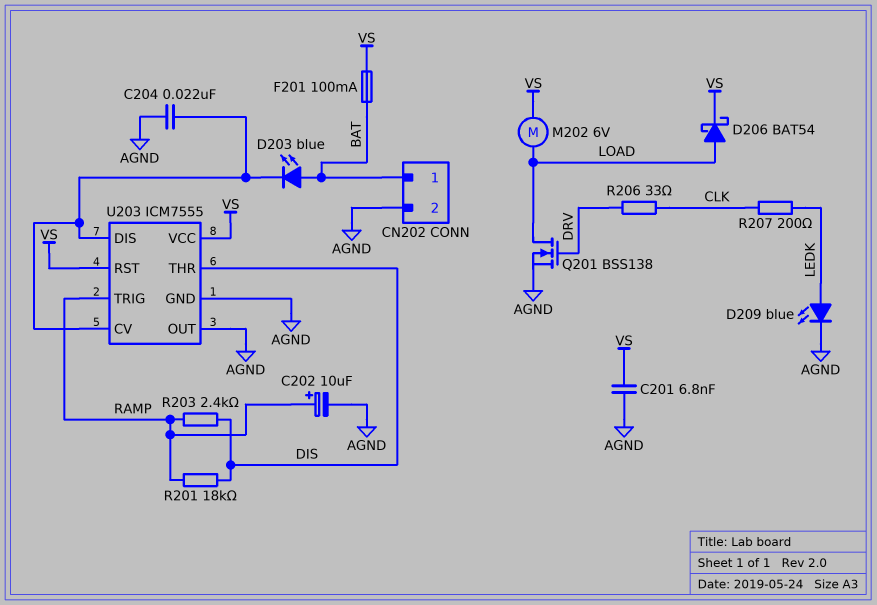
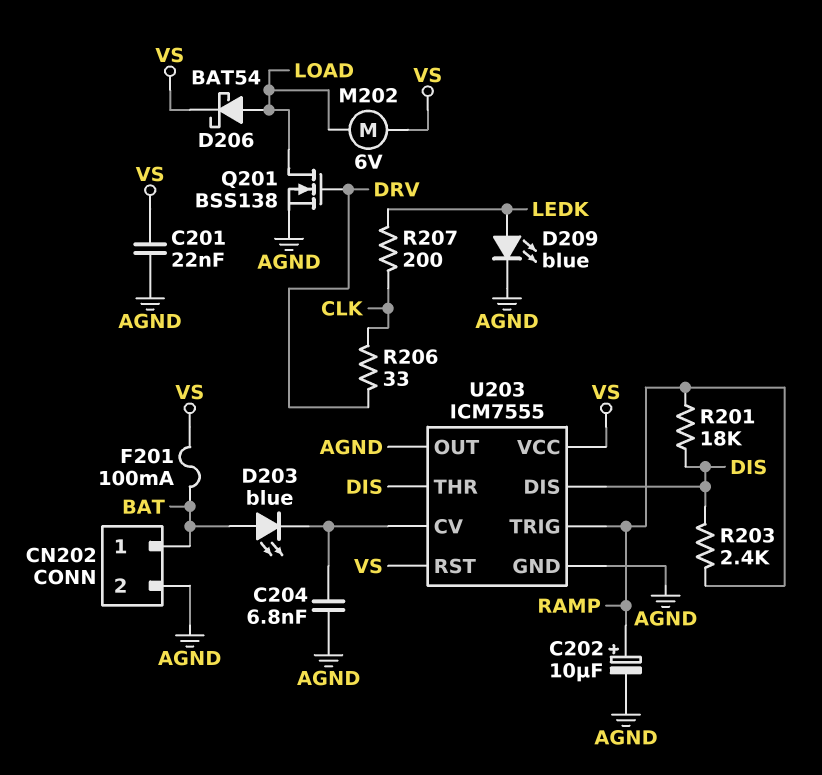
C201: 6.8nF (AGND, VS) -> 22nF (AGND, VS)
C204: 22nF (AGND, U203/CV) -> 6.8nF (AGND, U203/CV)
U203 pin DIS: U203/CV -> DIS

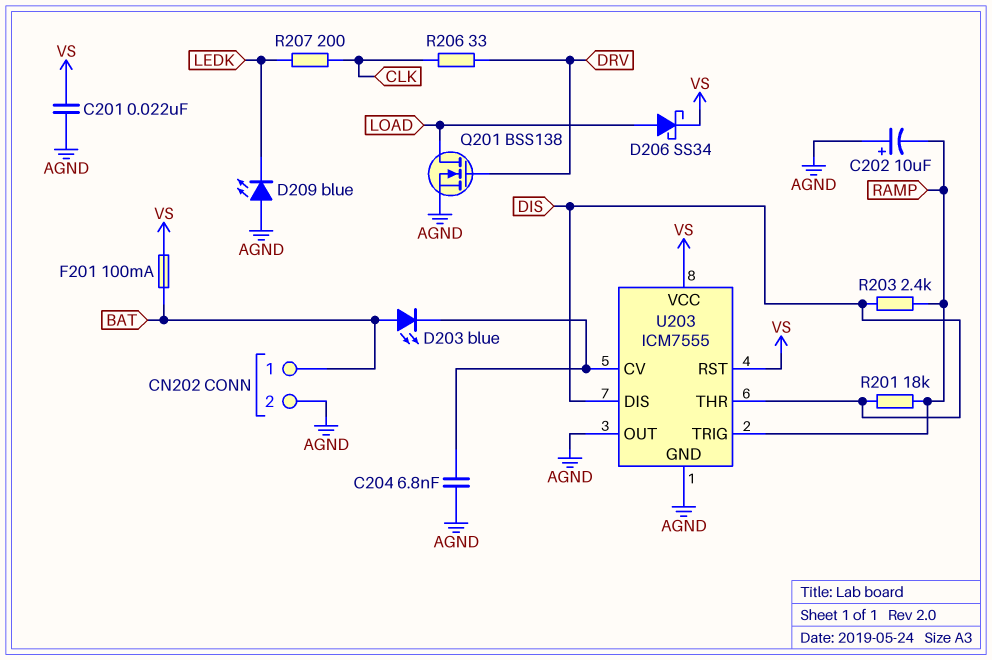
C202: 10uF (plus RAMP, minus AGND) -> 10uF (plus AGND, minus RAMP)
D206: schottky BAT54 (A LOAD, K VS) -> schottky SS34 (A LOAD, K VS)
D209: LED blue (A LEDK, K AGND) -> LED blue (A AGND, K LEDK)
M202: motor 6V (LOAD, VS) -> none

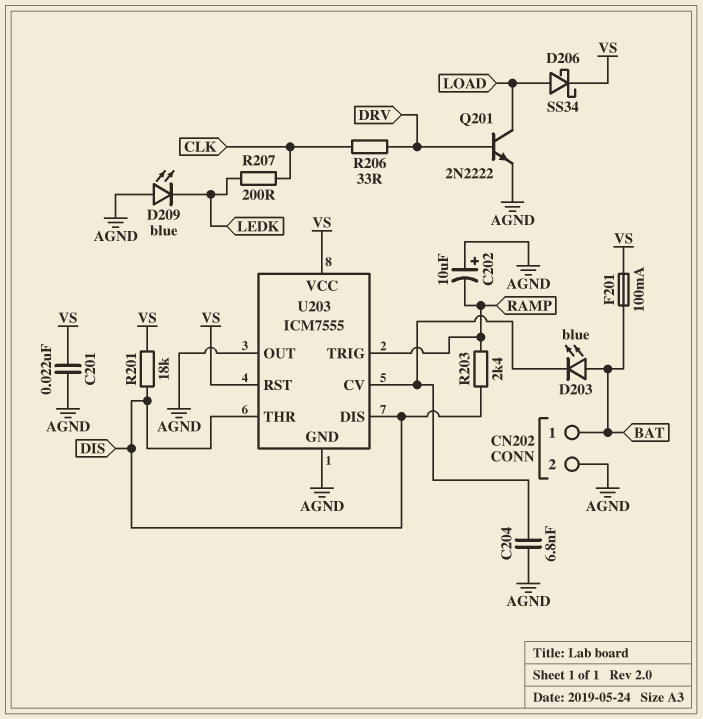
Q201: NMOS BSS138 (G DRV, D LOAD, S AGND) -> NPN 2N2222 (B DRV, C LOAD, E AGND)
R201: 18k (DIS, RAMP) -> 18k (DIS, VS)

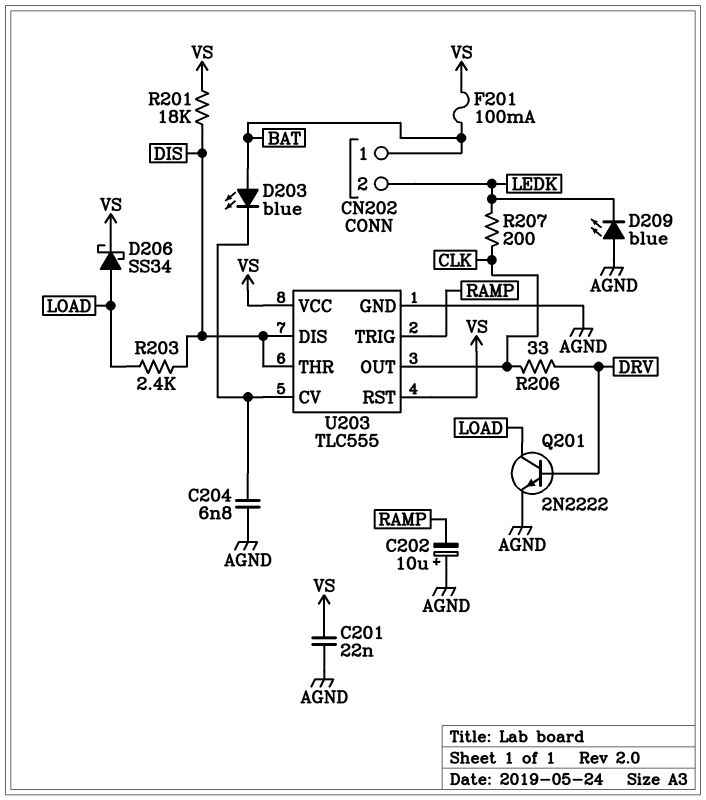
CN202 pin 2: AGND -> LEDK
R203: 2.4k (DIS, RAMP) -> 2.4k (DIS, LOAD)
U203: ICM7555 -> TLC555
U203 pin OUT: AGND -> CLK

